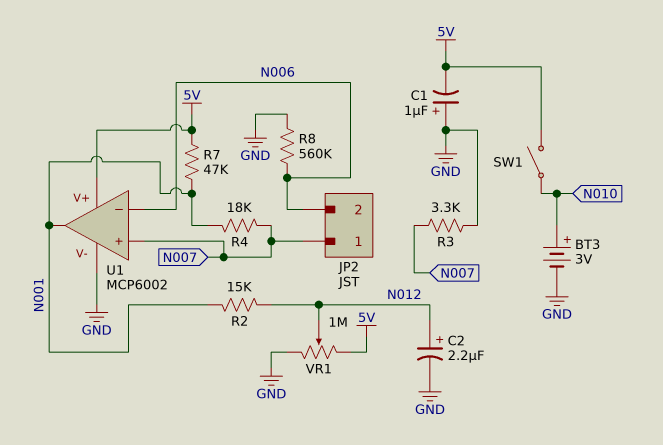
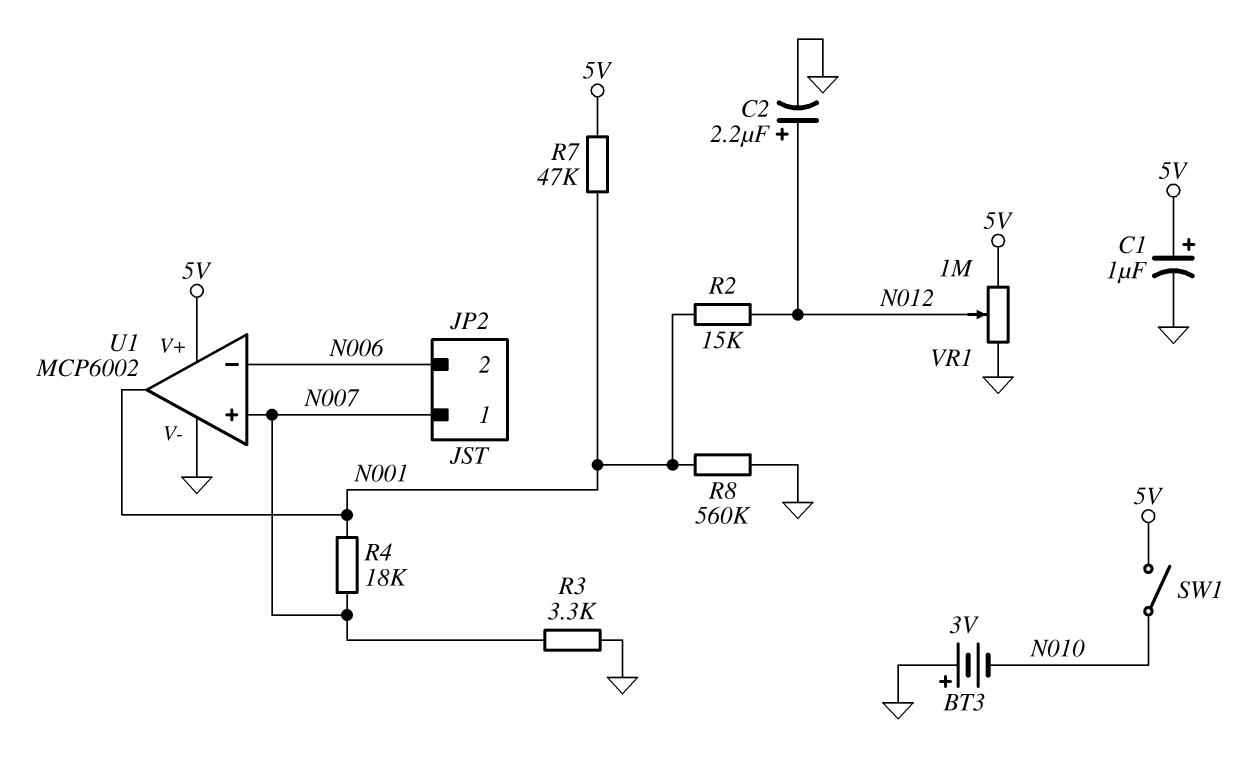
BT3: 3V (plus N010, minus GND) -> 3V (plus GND, minus N010)
C1: 1uF (plus GND, minus 5V) -> 1uF (plus 5V, minus GND)
R8: 560k (GND, N006) -> 560k (GND, N001)

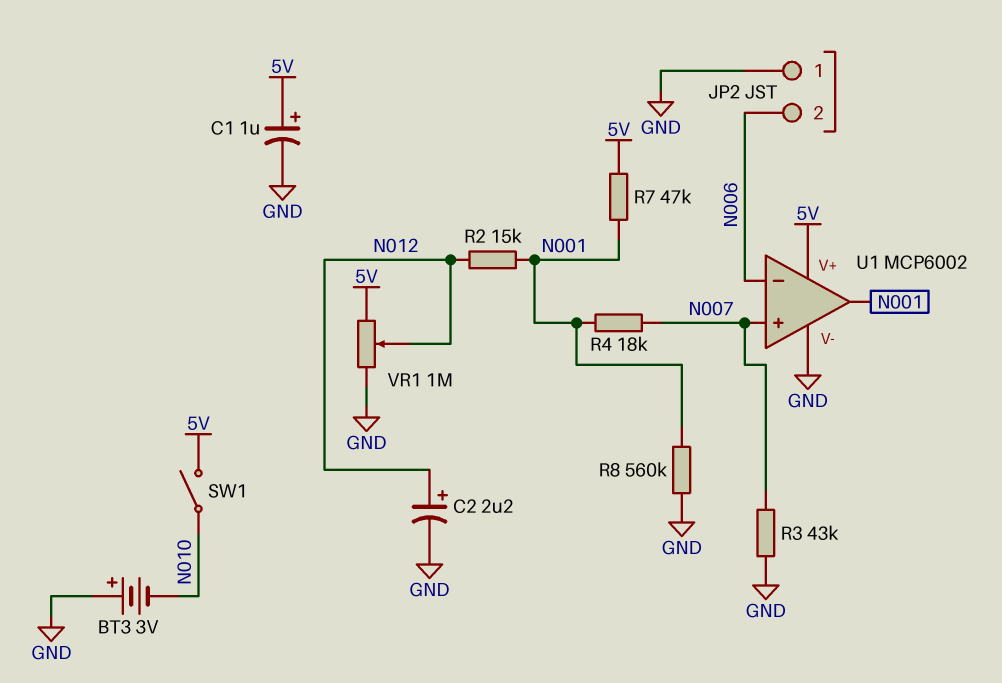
JP2 pin 1: N007 -> GND
R3: 3.3k (GND, N007) -> 43k (GND, N007)

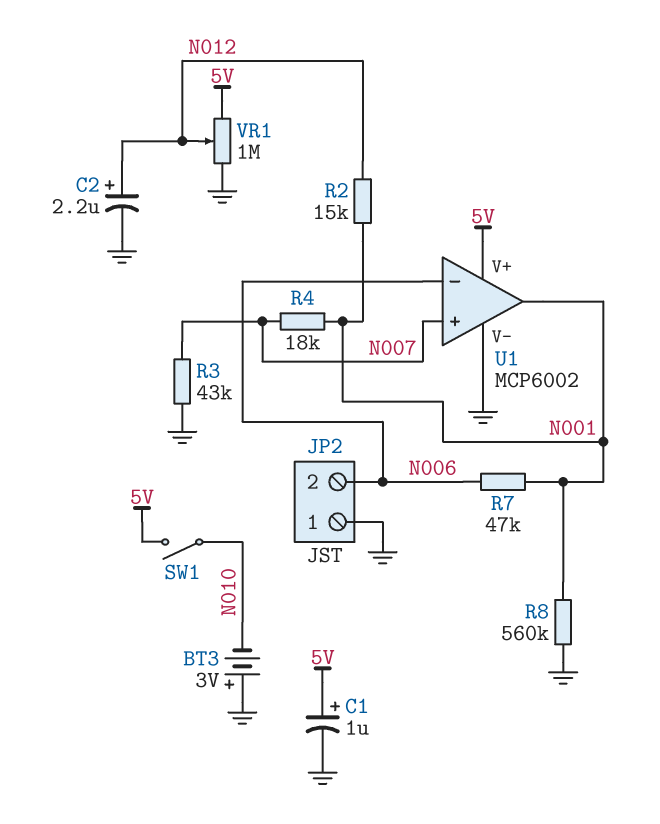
R7: 47k (5V, N001) -> 47k (N001, N006)

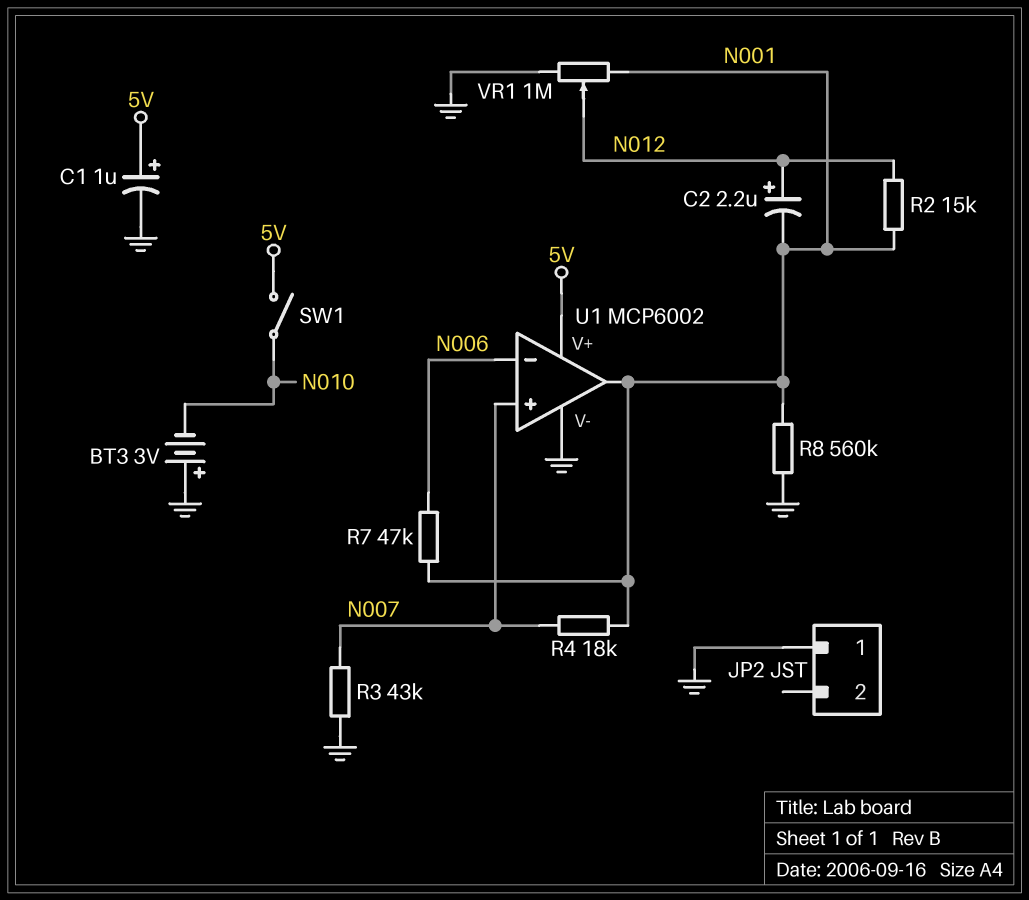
C2: 2.2uF (plus N012, minus GND) -> 2.2uF (plus N012, minus N001)
JP2 pin 2: N006 -> none
VR1: 1M (5V, GND, wiper N012) -> 1M (GND, N001, wiper N012)

